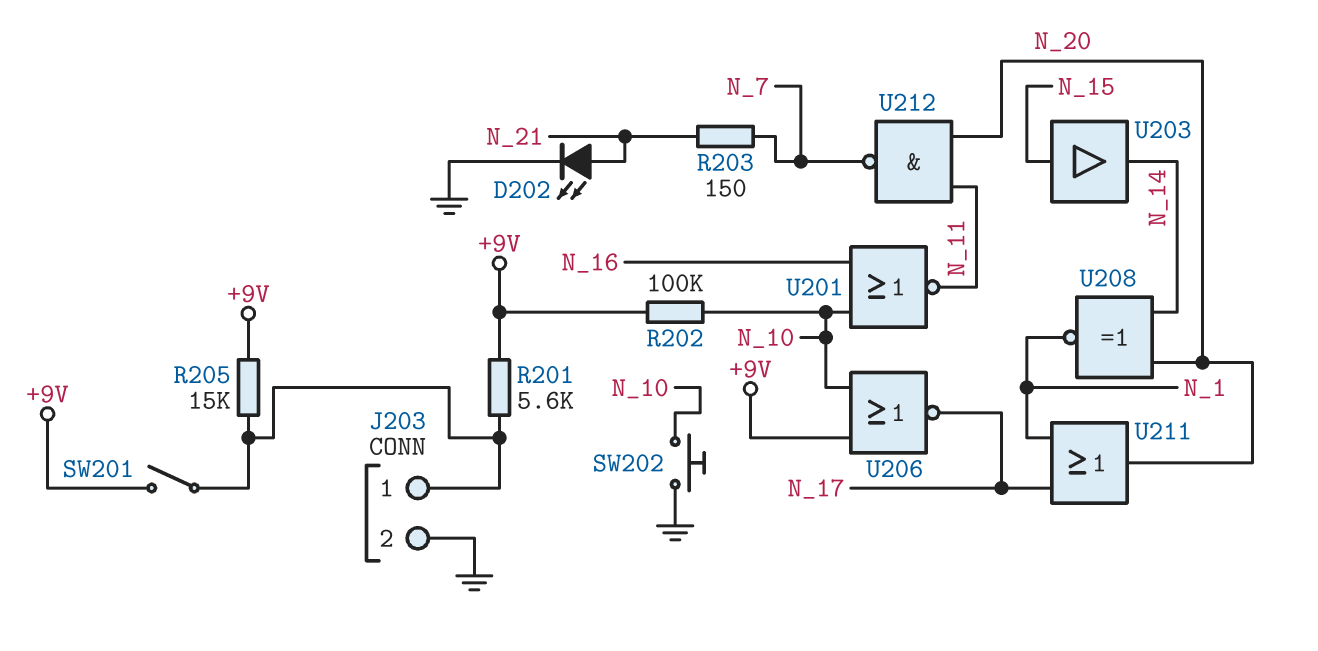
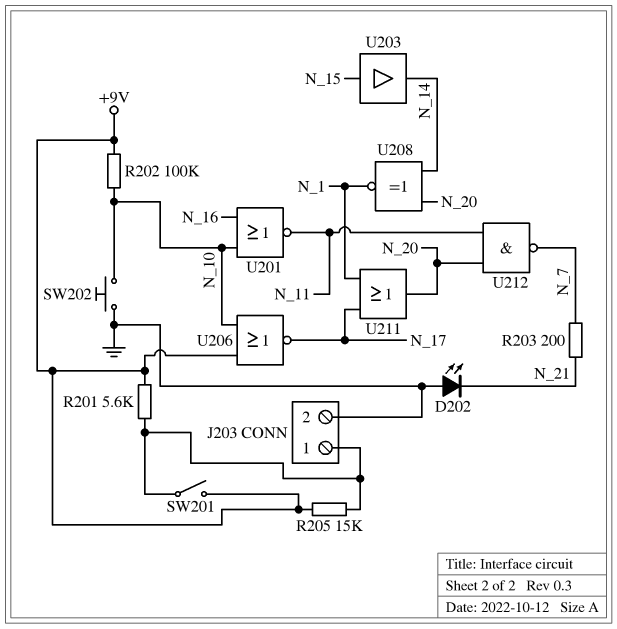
D202: LED (A N_21, K GND) -> LED (A GND, K N_21)
R203: 150 (N_7, N_21) -> 200 (N_7, N_21)

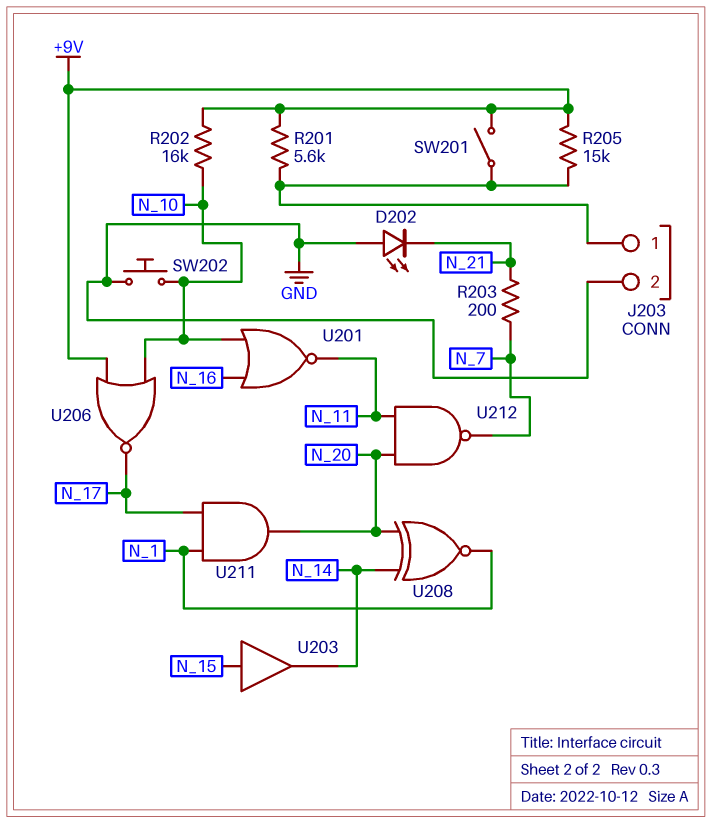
R202: 100k (+9V, N_10) -> 16k (+9V, N_10)
U211: OR (in N_1, in N_17, out N_20) -> AND (in N_1, in N_17, out N_20)

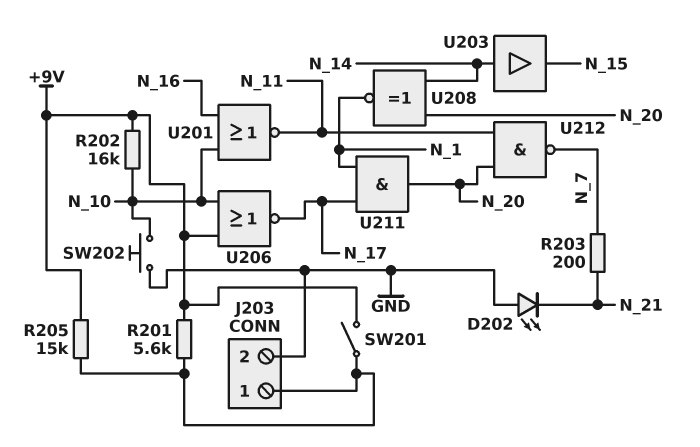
U203: buffer (in N_15, out N_14) -> buffer (in N_14, out N_15)

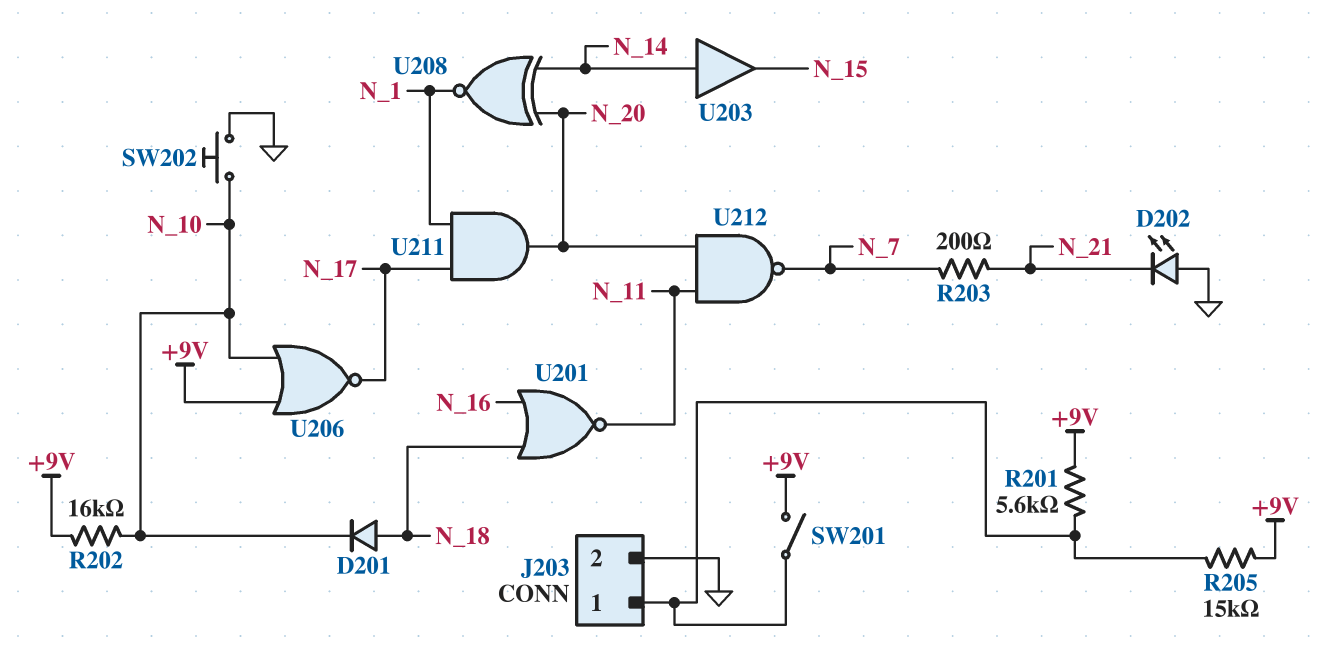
D201: none -> diode (A N_18, K N_10)
U201: NOR (in N_10, in N_16, out N_11) -> NOR (in N_16, in N_18, out N_11)

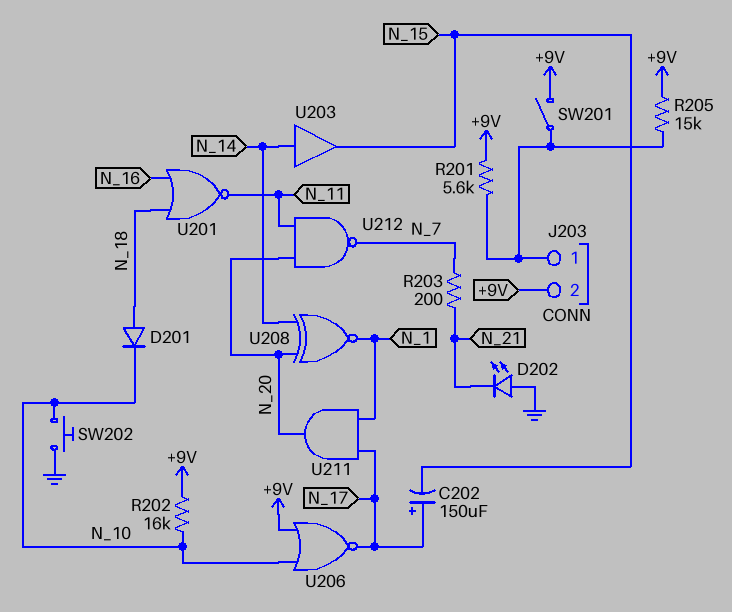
C202: none -> 150uF (plus N_17, minus N_15)
J203 pin 2: GND -> +9V

